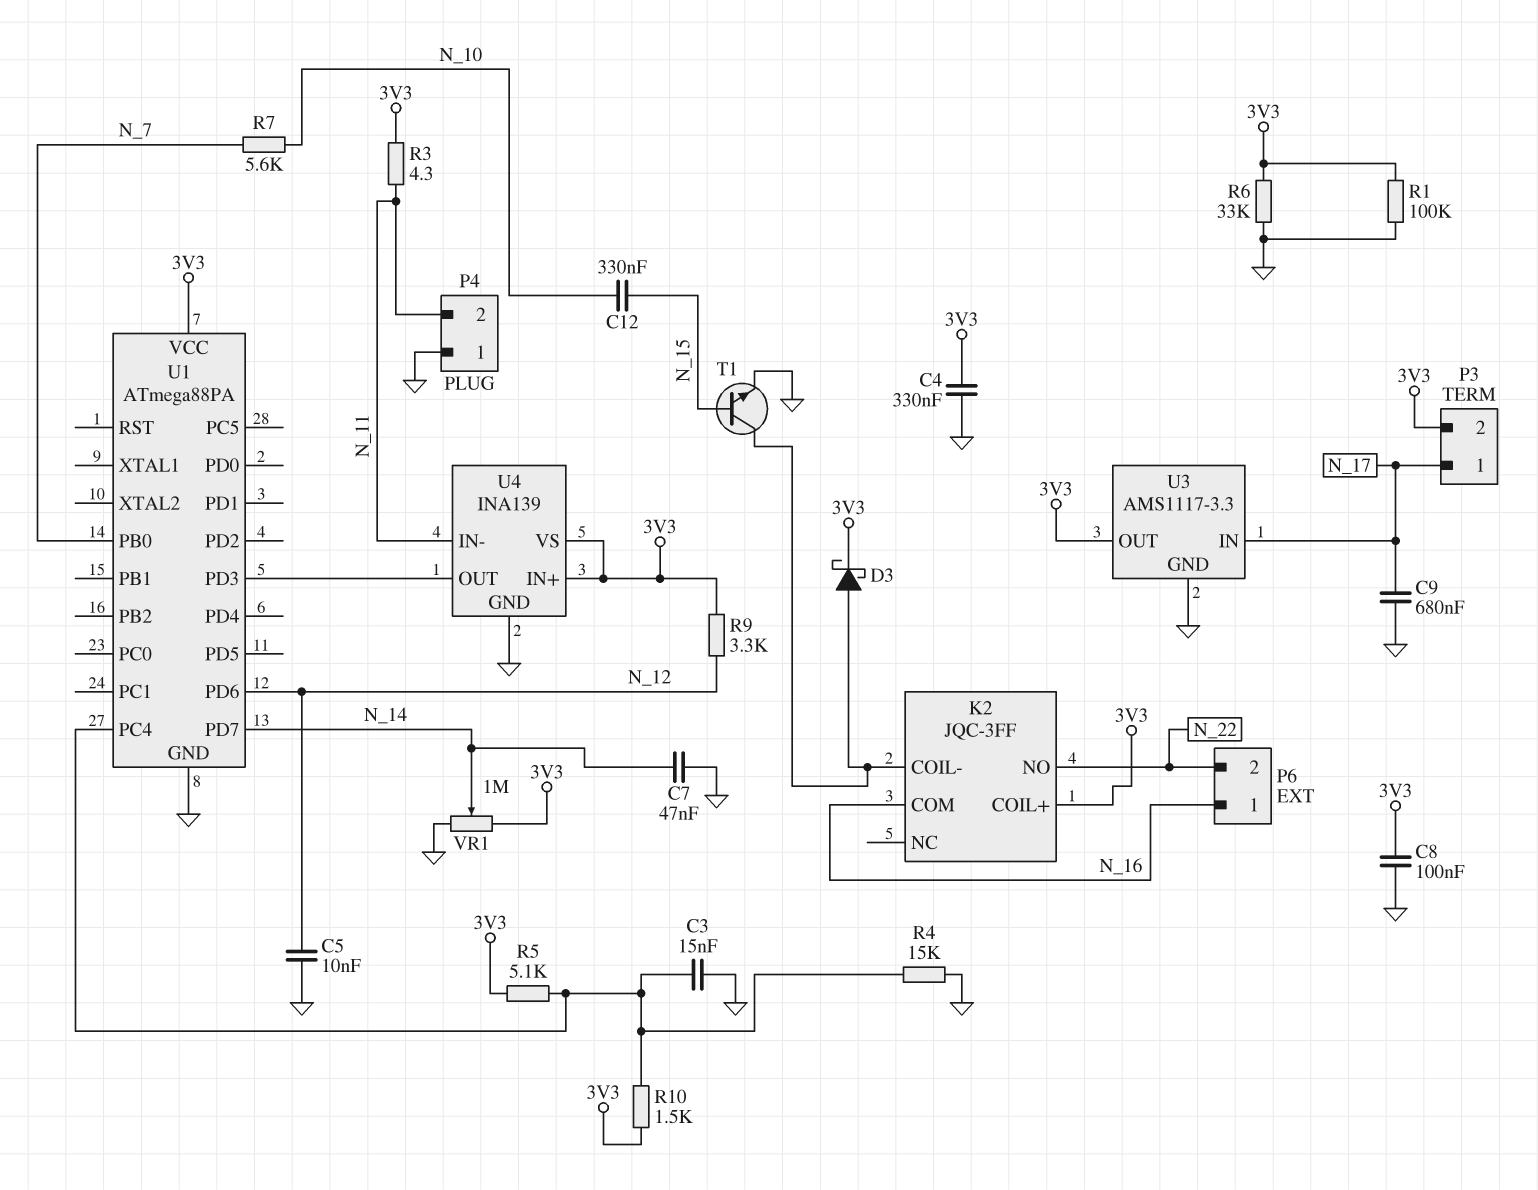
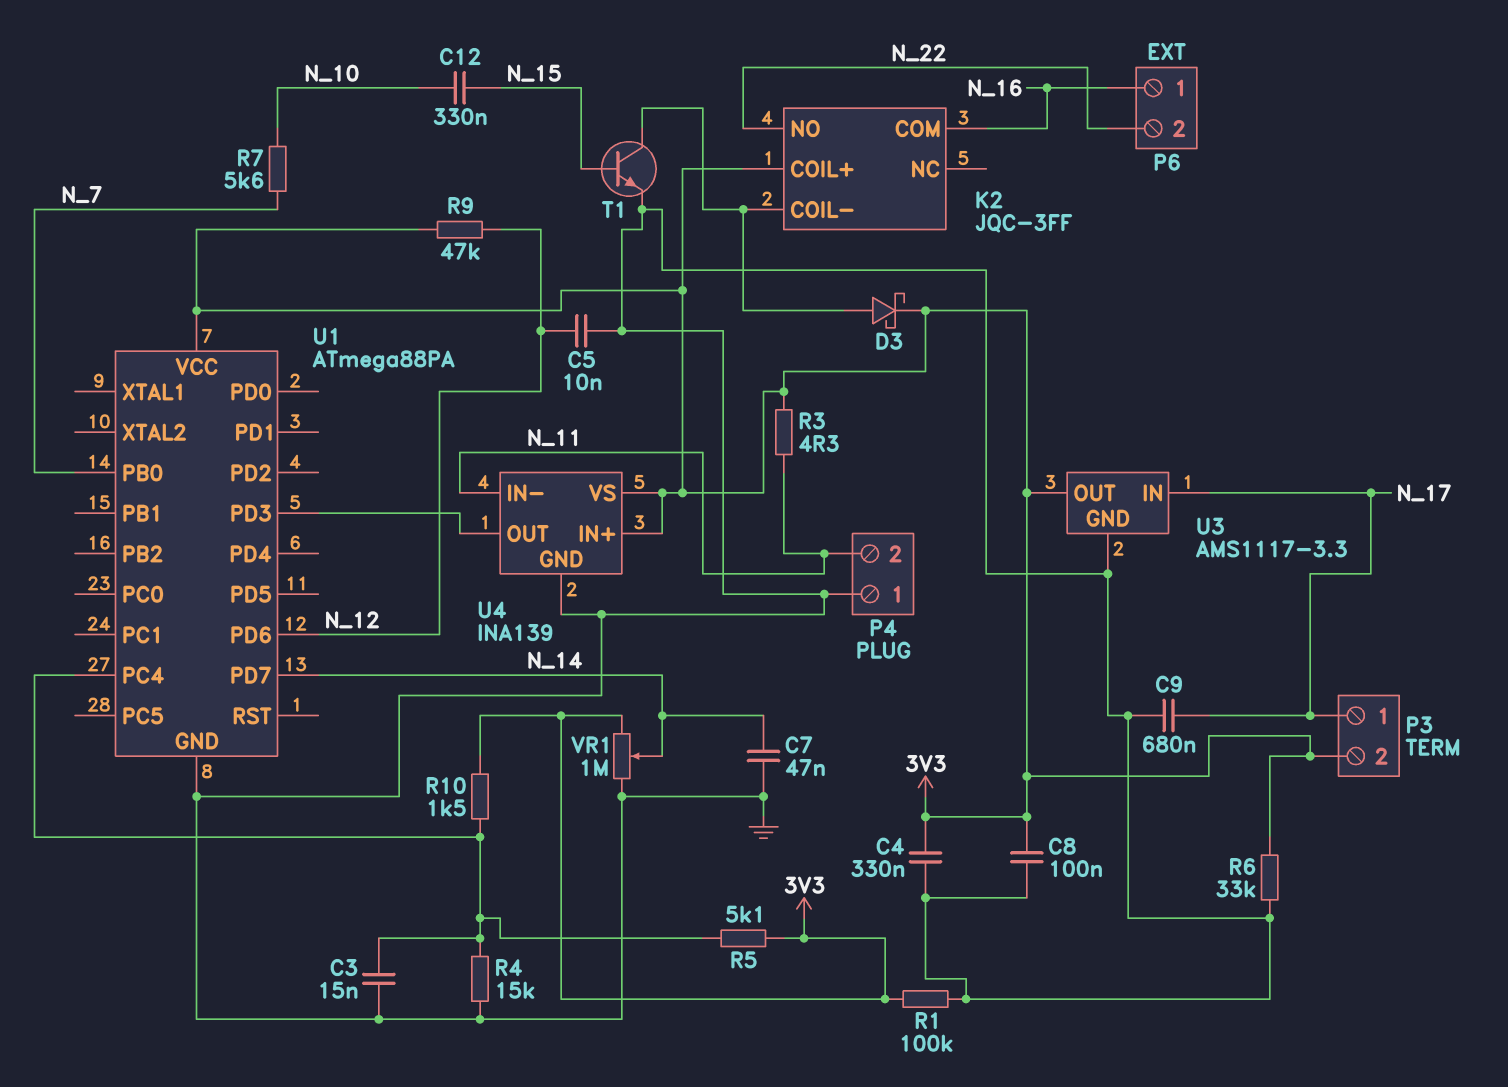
R9: 3.3k (3V3, N_12) -> 47k (3V3, N_12)

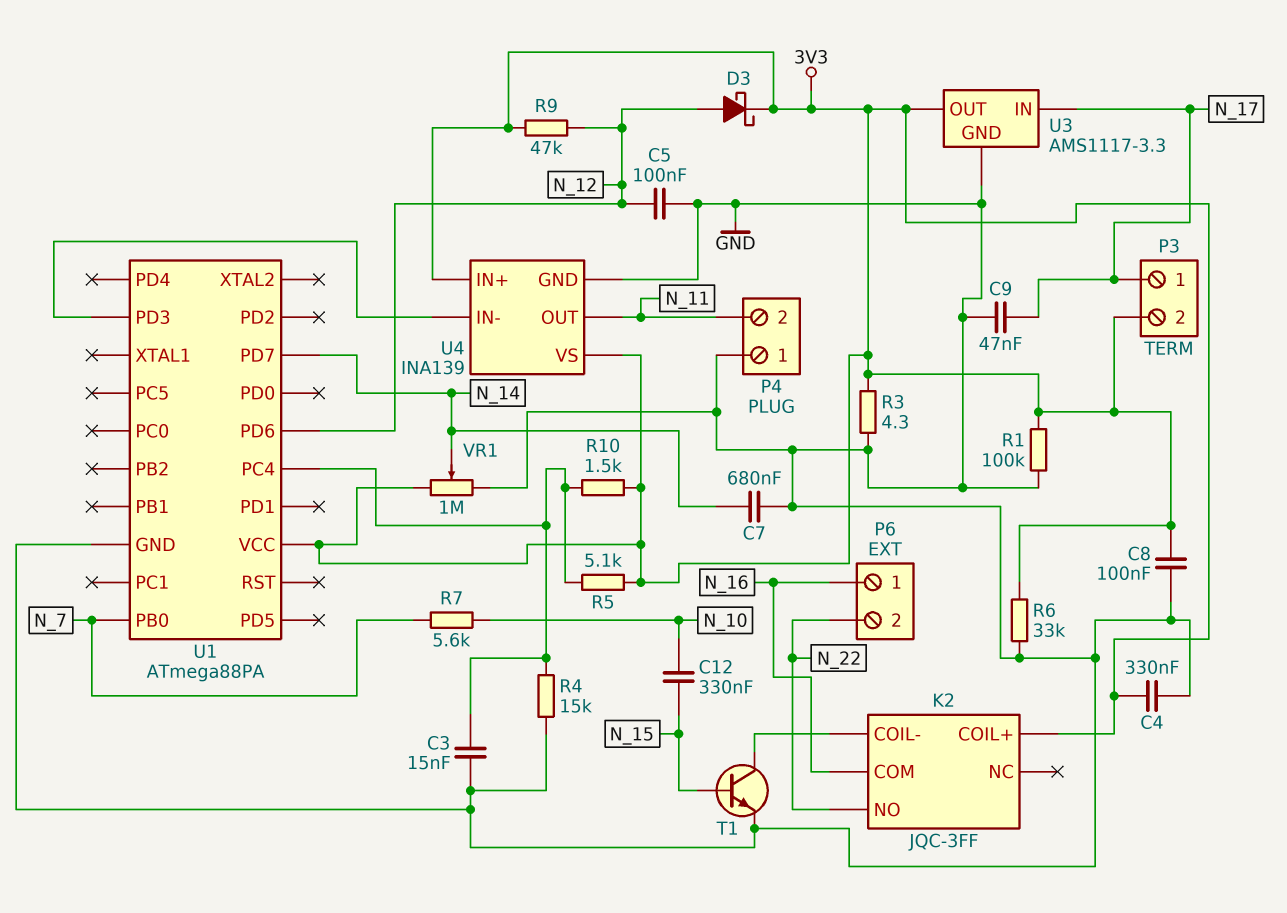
C5: 10nF (GND, N_12) -> 100nF (GND, N_12)
C7: 47nF (GND, N_14) -> 680nF (GND, N_14)
C9: 680nF (GND, N_17) -> 47nF (GND, N_17)
D3: schottky (A K2/COIL-, K 3V3) -> schottky (A N_12, K 3V3)
R3: 4.3 (3V3, N_11) -> 4.3 (3V3, GND)
U4 pin IN-: N_11 -> U1/PD3
U4 pin OUT: U1/PD3 -> N_11

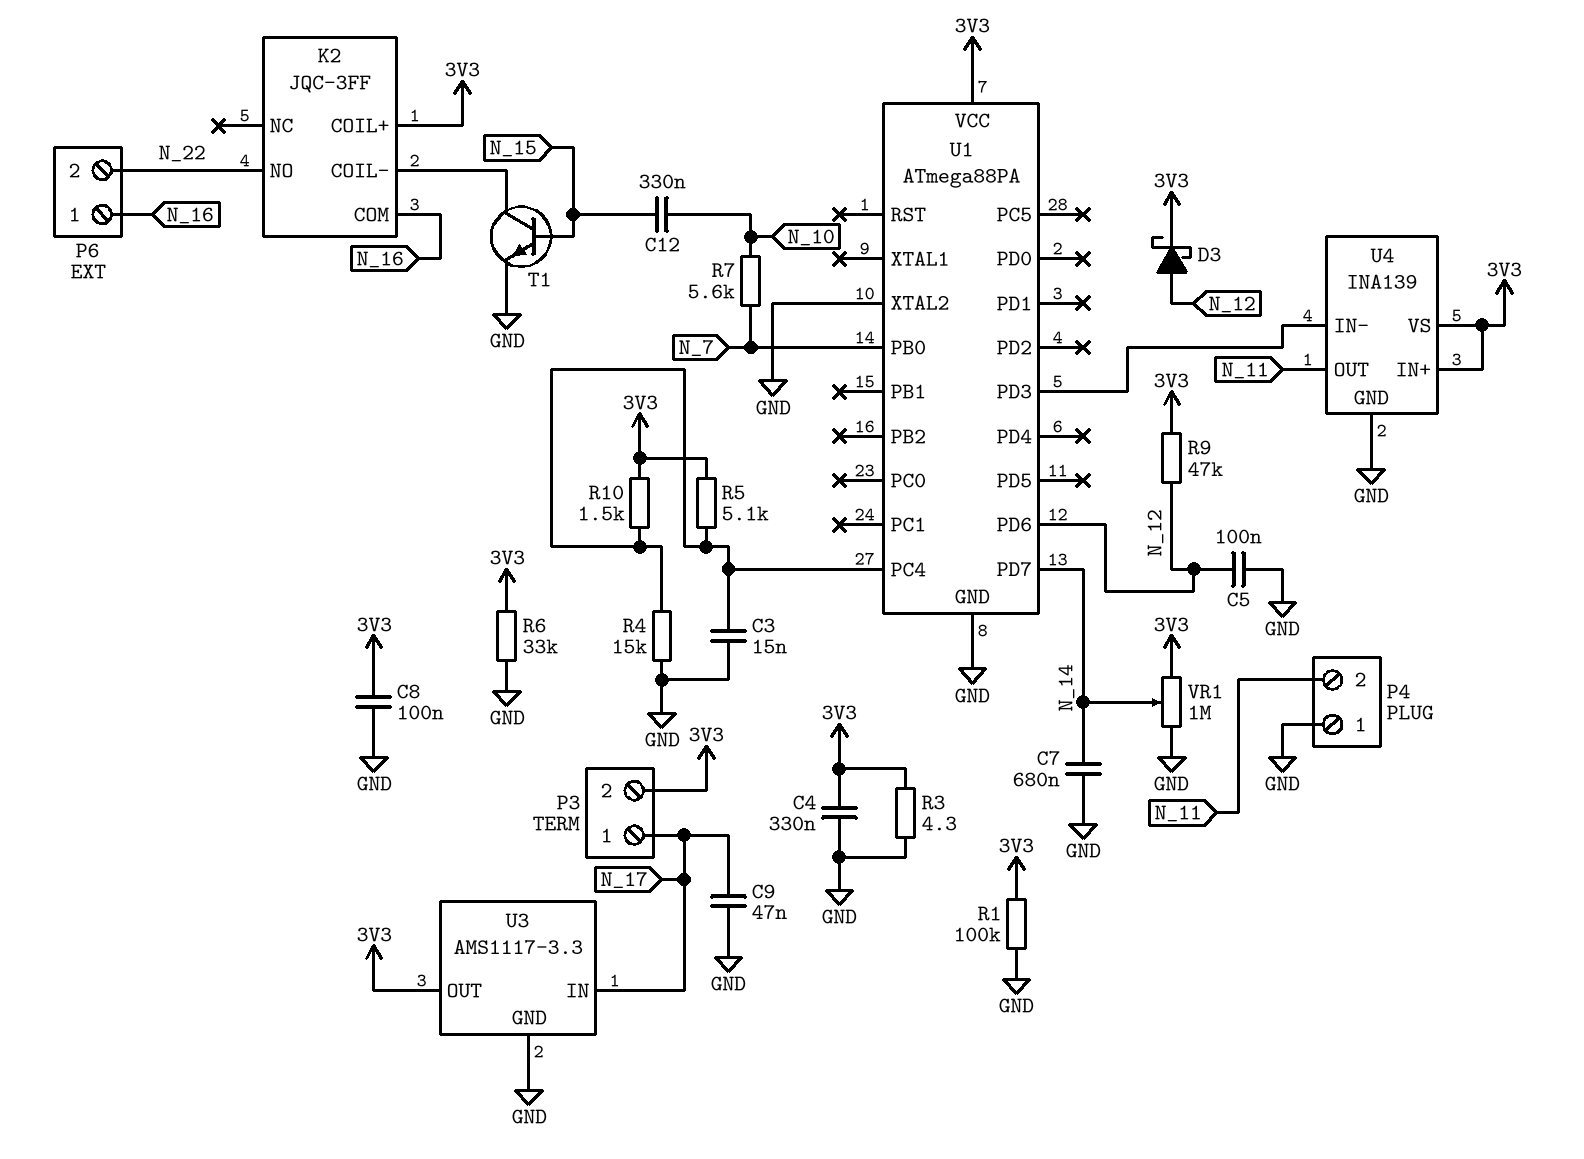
U1 pin XTAL2: none -> GND

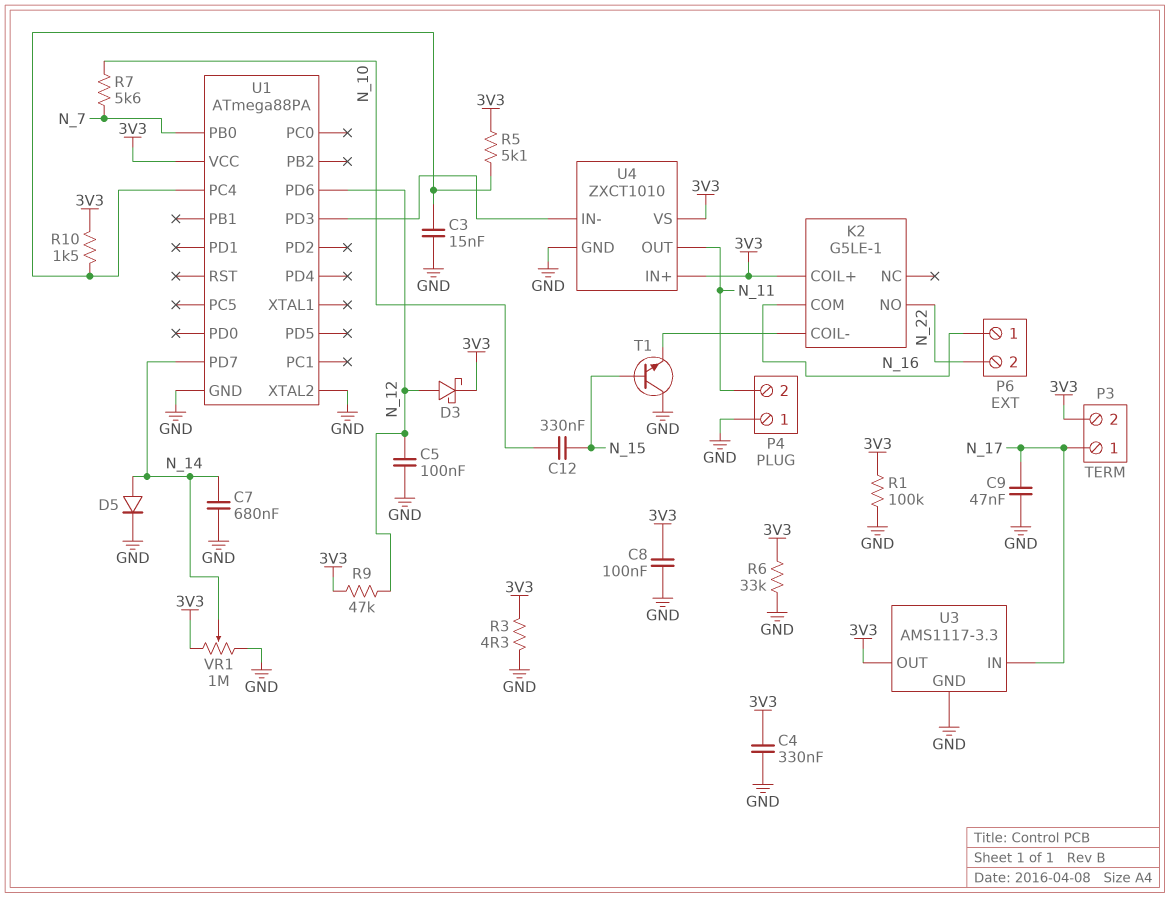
D5: none -> diode (A N_14, K GND)
K2: JQC-3FF -> G5LE-1
R4: 15k (GND, U1/PC4) -> none
T1: NPN (B N_15, C K2/COIL-, E GND) -> NPN (B N_15, C GND, E K2/COIL-)
U4: INA139 -> ZXCT1010

